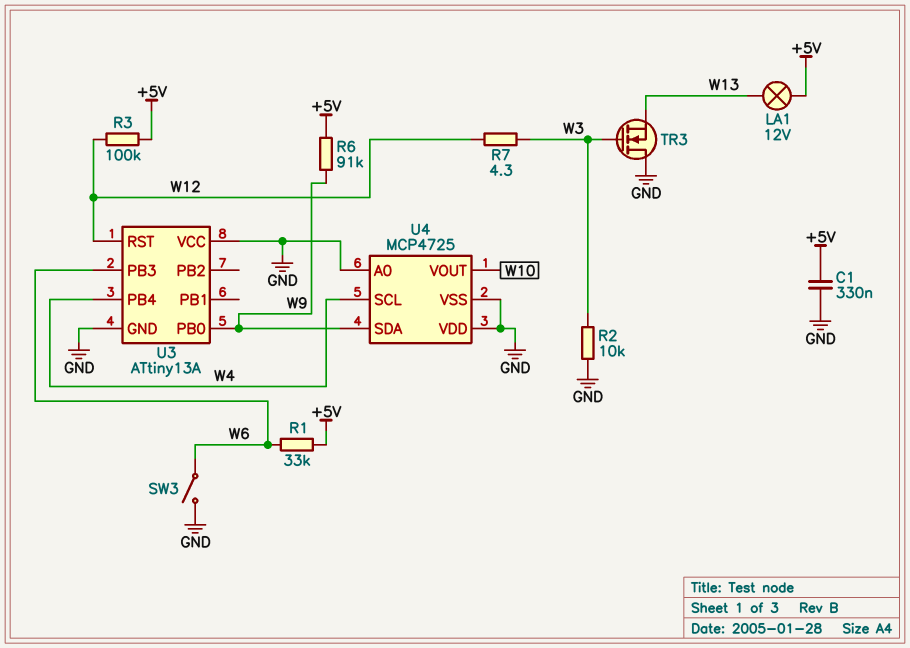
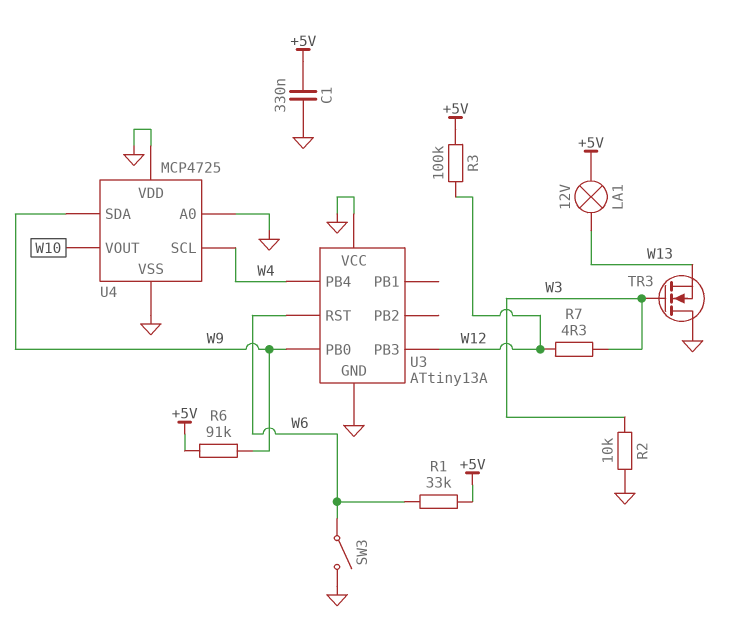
U3 pin PB3: W6 -> W12
U3 pin RST: W12 -> W6

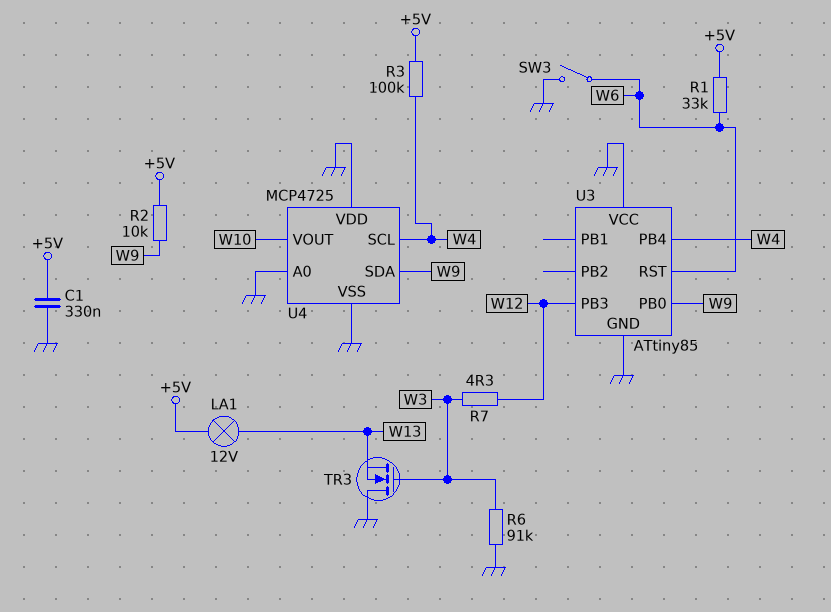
R2: 10k (GND, W3) -> 10k (+5V, W9)
R3: 100k (+5V, W12) -> 100k (+5V, W4)
R6: 91k (+5V, W9) -> 91k (GND, W3)
U3: ATtiny13A -> ATtiny85

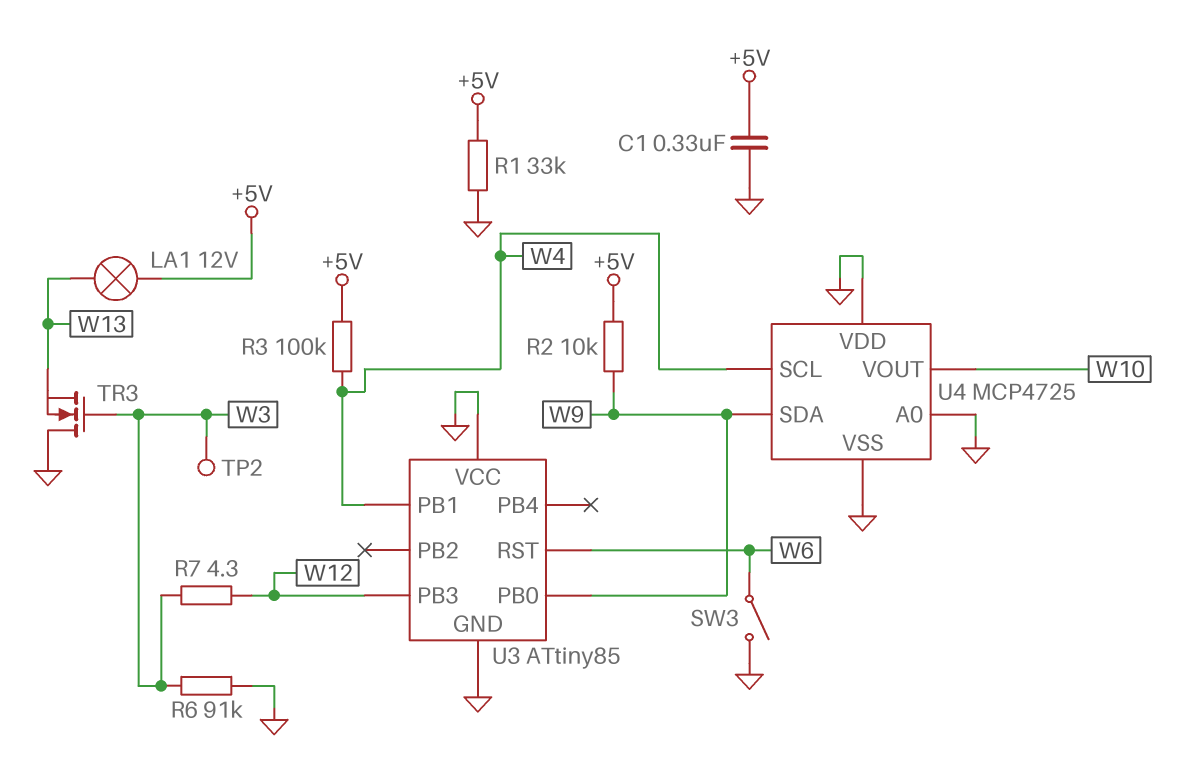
R1: 33k (+5V, W6) -> 33k (+5V, GND)
TP2: none -> test point (W3)
U3 pin PB1: none -> W4
U3 pin PB4: W4 -> none

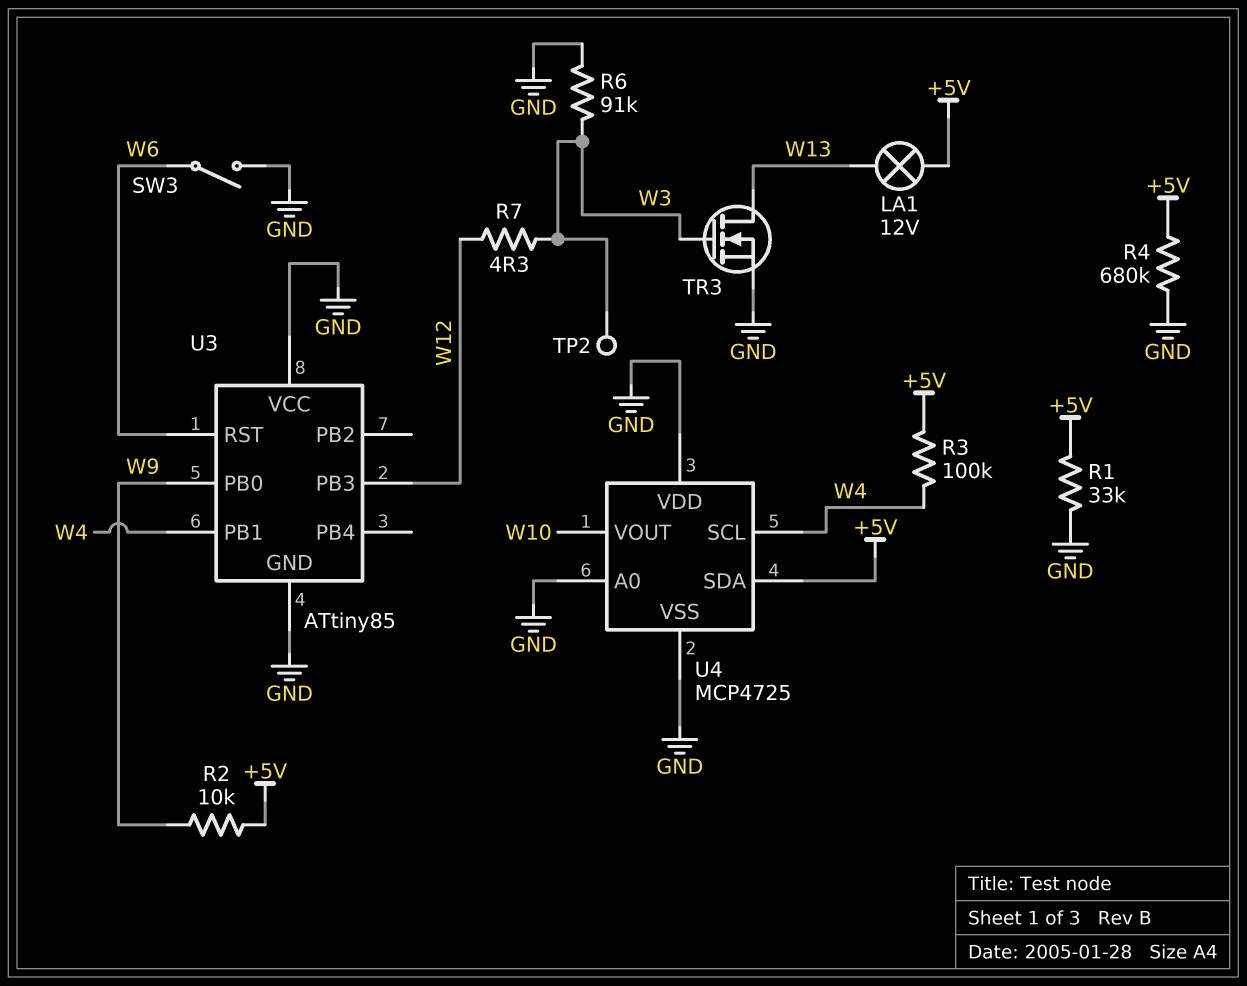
C1: 330nF (+5V, GND) -> none
R4: none -> 680k (+5V, GND)
TR3: NMOS (G W3, D GND, S W13) -> NMOS (G W3, D W13, S GND)
U4 pin SDA: W9 -> +5V

